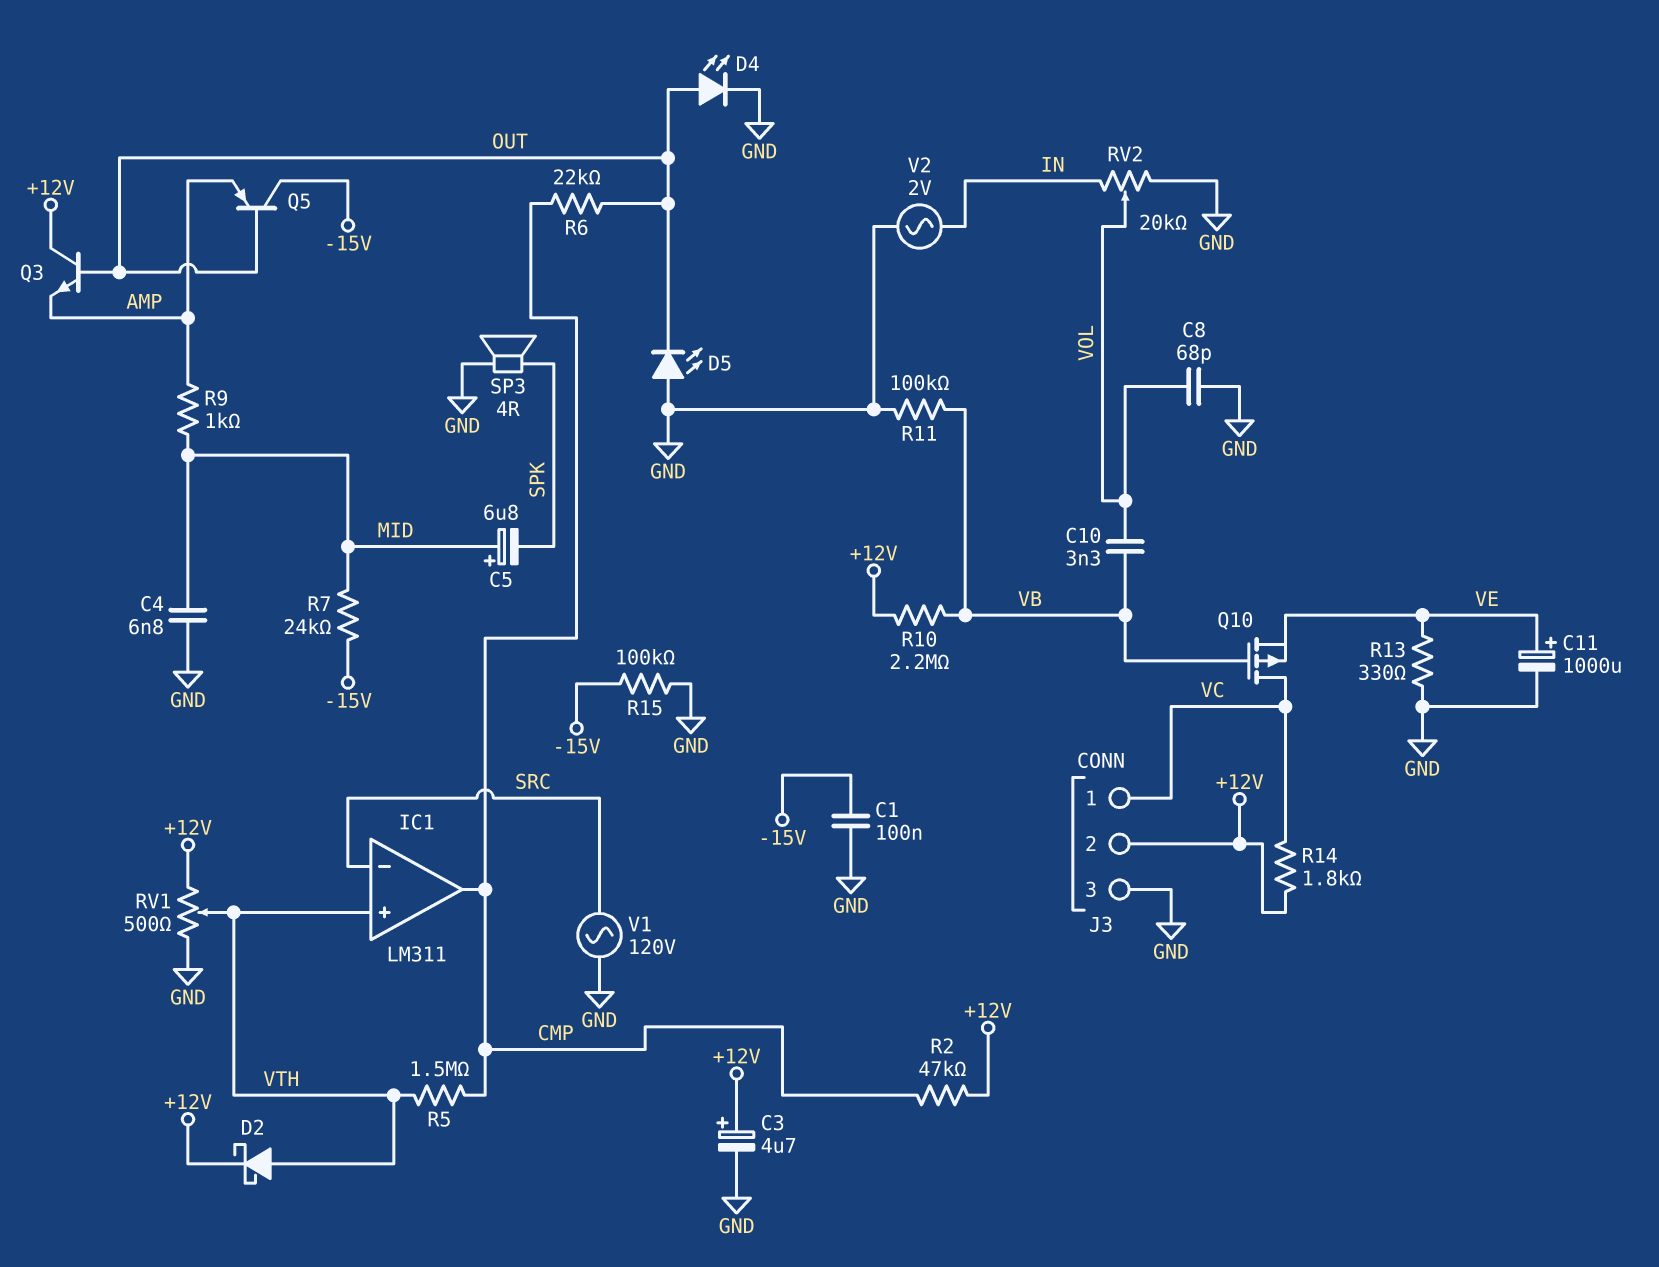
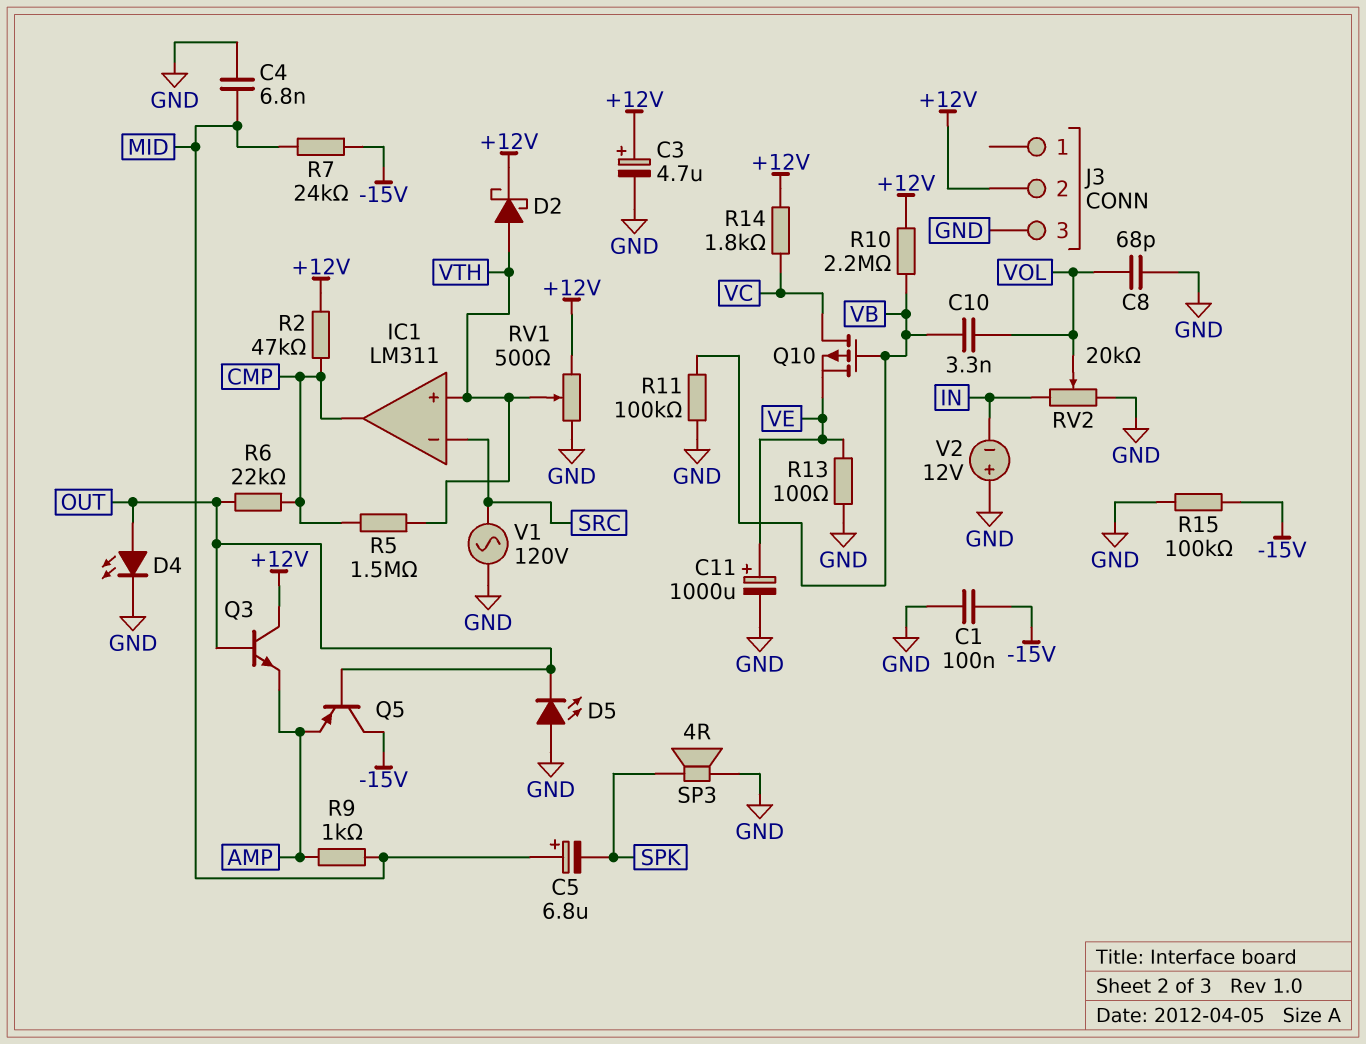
J3 pin 1: VC -> none
R13: 330 (GND, VE) -> 100 (GND, VE)
V2: AC 2V (GND, IN) -> 12V (plus GND, minus IN)

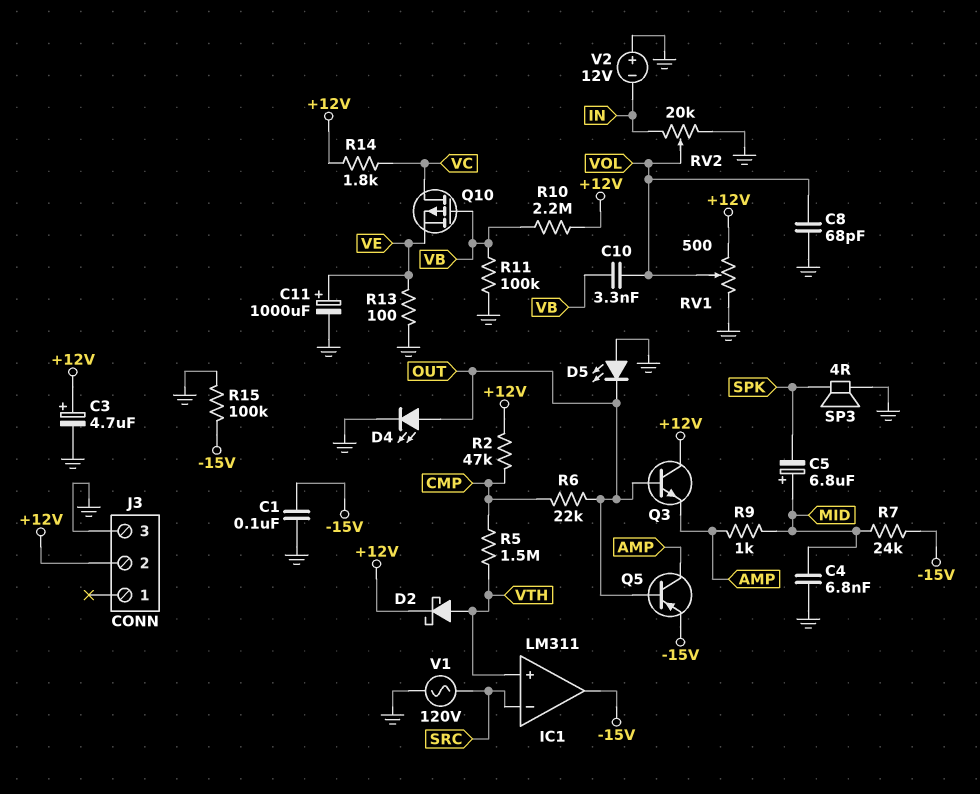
IC1 pin out: CMP -> -15V
Q5: PNP (B OUT, C -15V, E AMP) -> PNP (B OUT, C AMP, E -15V)
RV1: 500 (+12V, GND, wiper VTH) -> 500 (+12V, GND, wiper VOL)

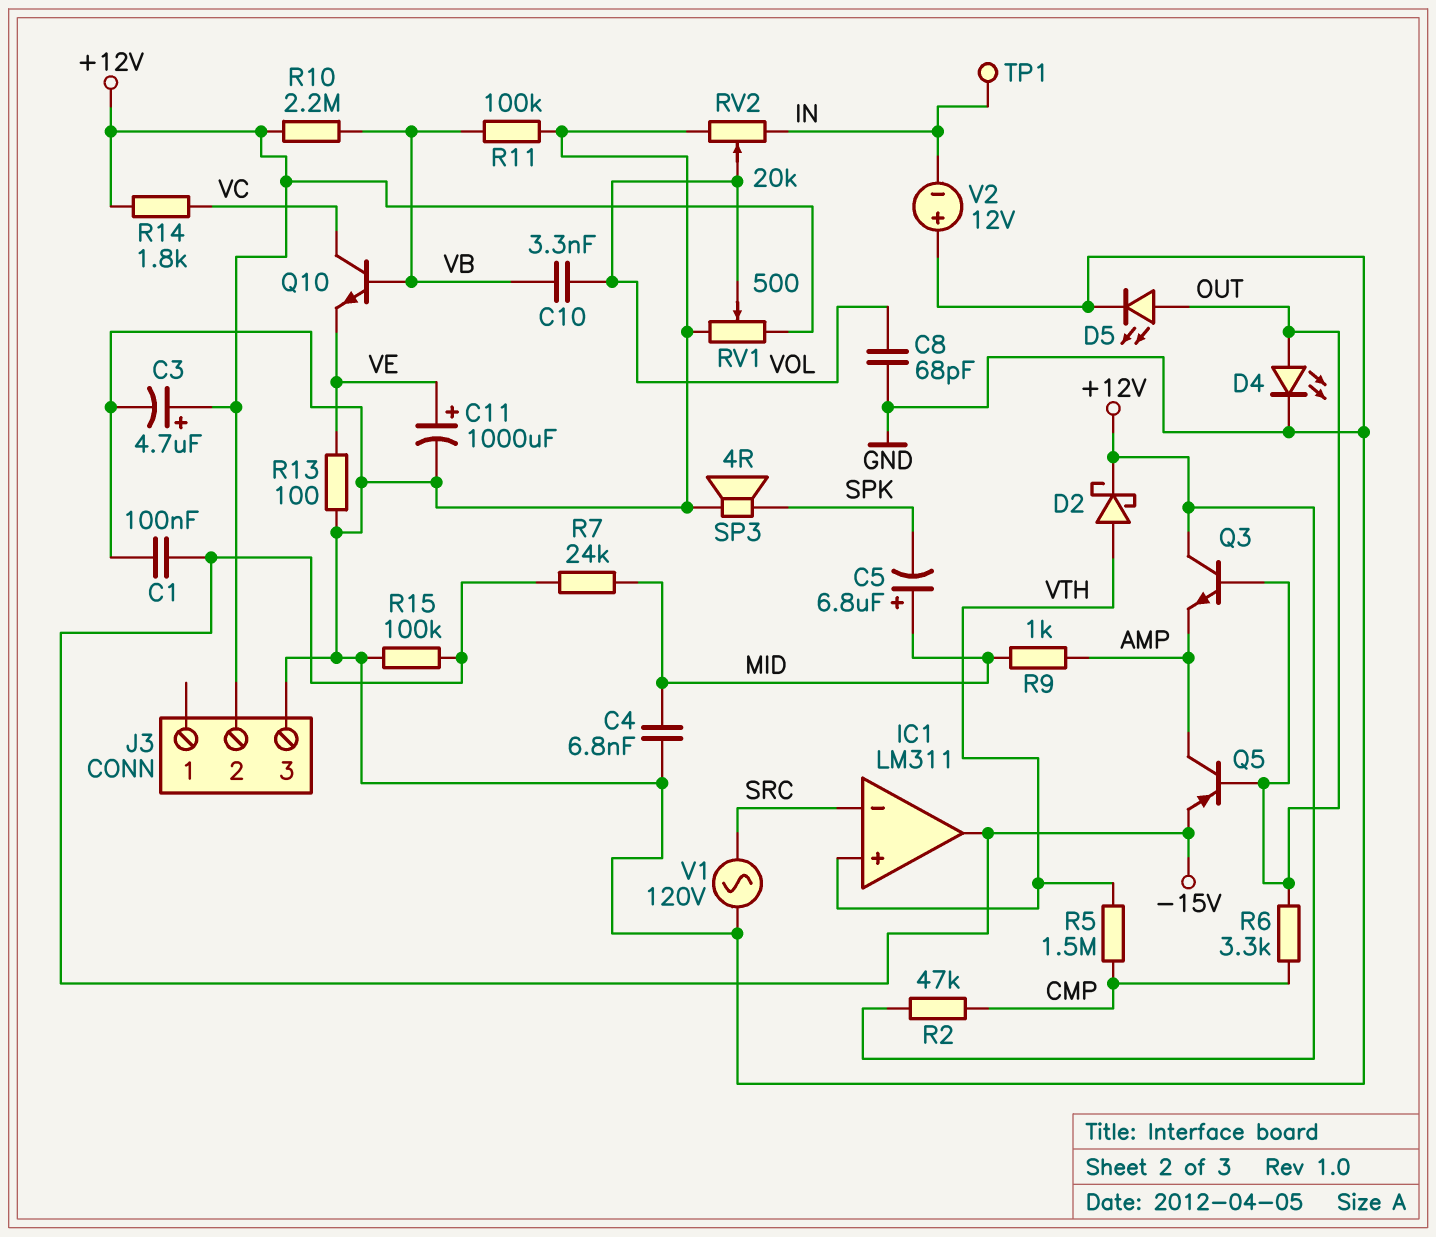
D5: LED (A GND, K OUT) -> LED (A OUT, K GND)
Q10: PMOS (G VB, D VC, S VE) -> NPN (B VB, C VC, E VE)
R6: 22k (CMP, OUT) -> 3.3k (CMP, OUT)
TP1: none -> test point (IN)

